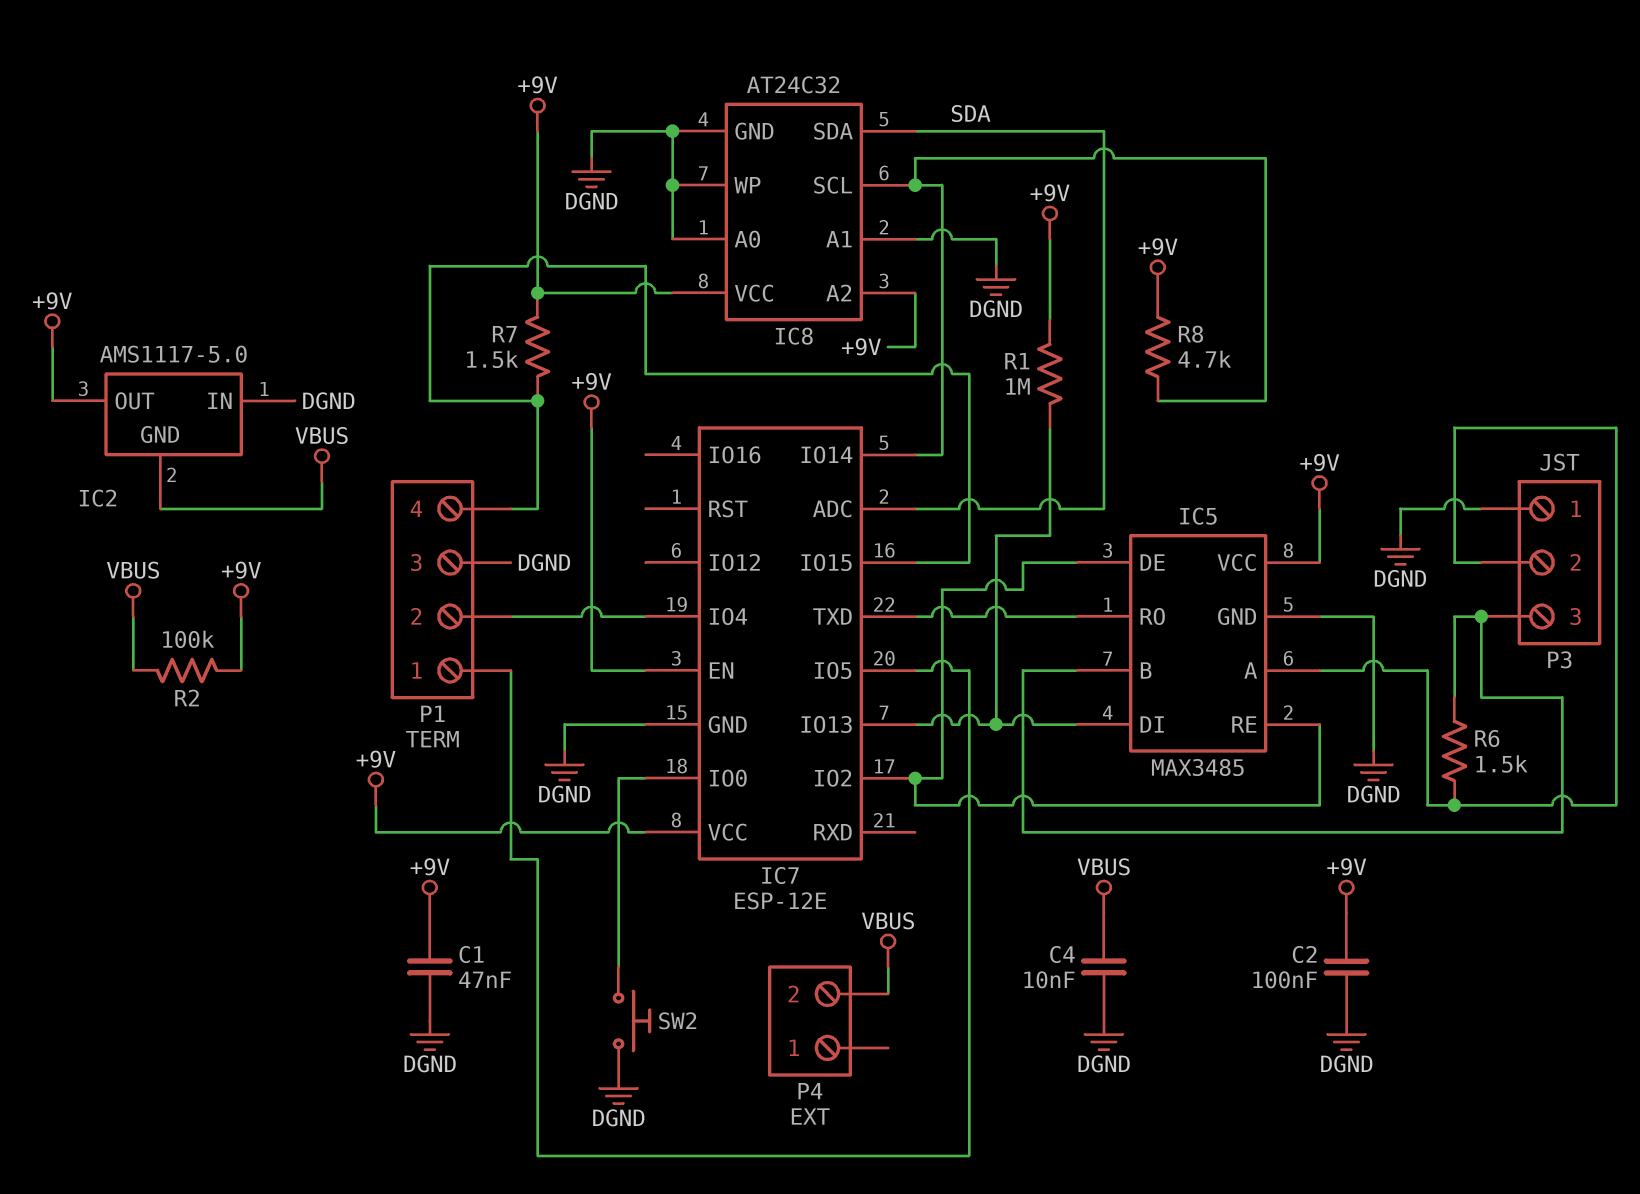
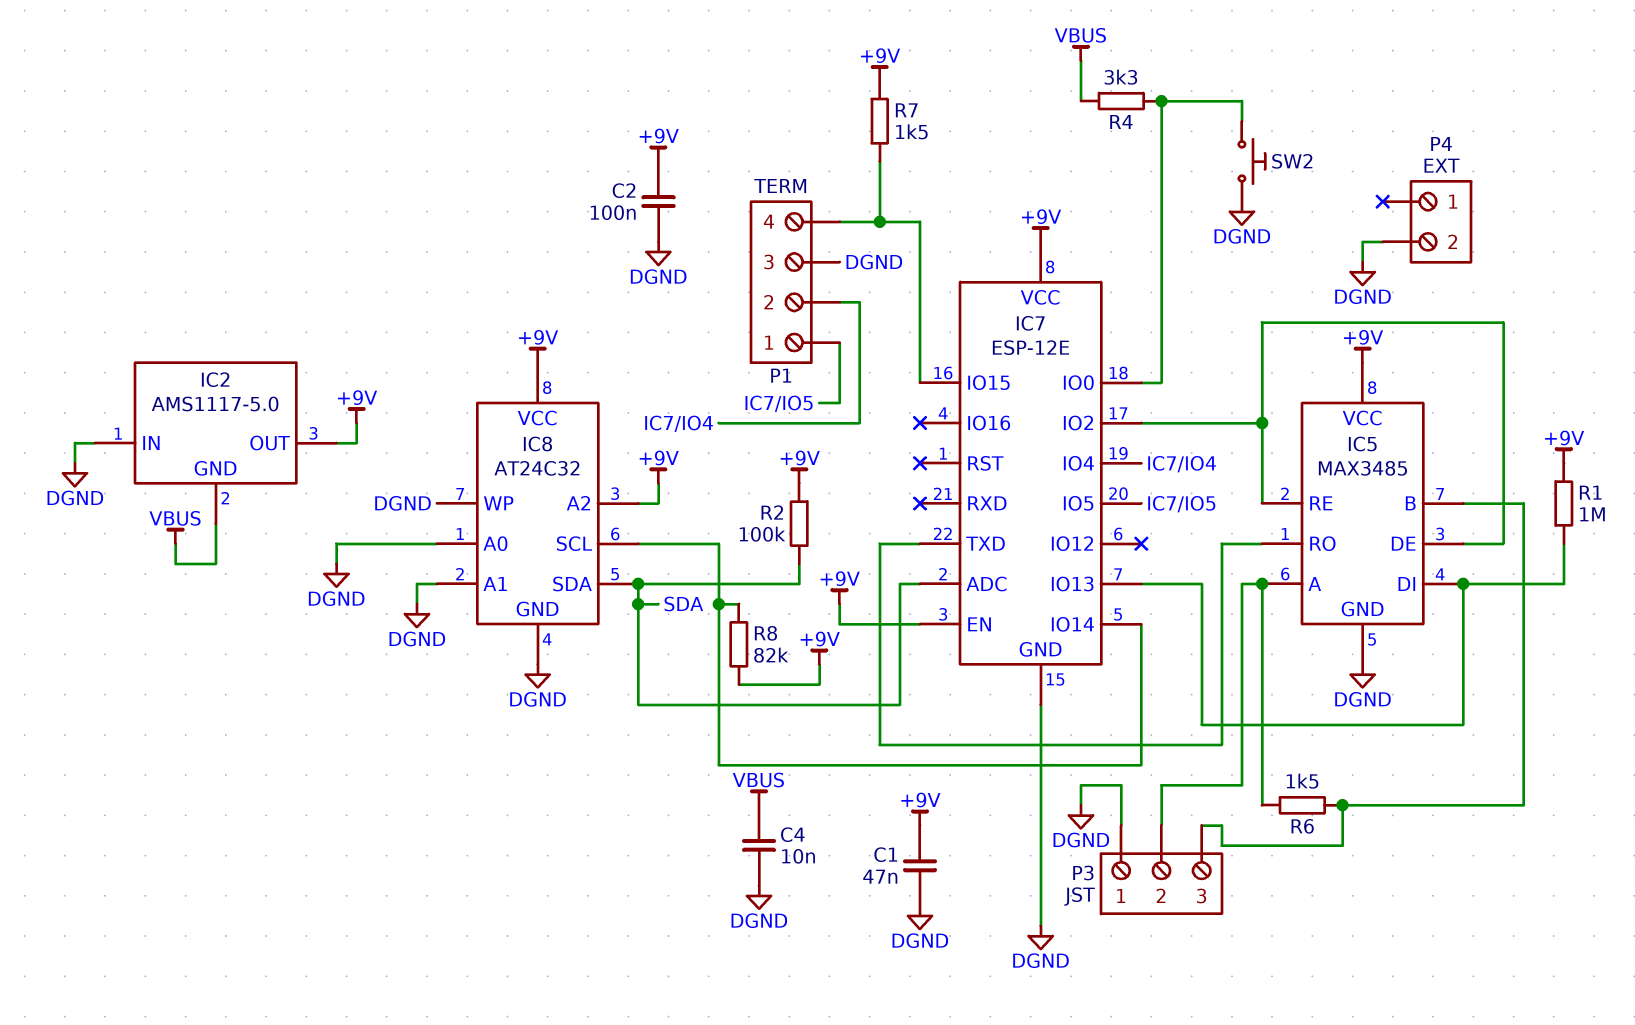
P4 pin 2: VBUS -> DGND
R2: 100k (+9V, VBUS) -> 100k (+9V, SDA)
R4: none -> 3.3k (IC7/IO0, VBUS)
R8: 4.7k (+9V, IC7/IO14) -> 82k (+9V, IC7/IO14)

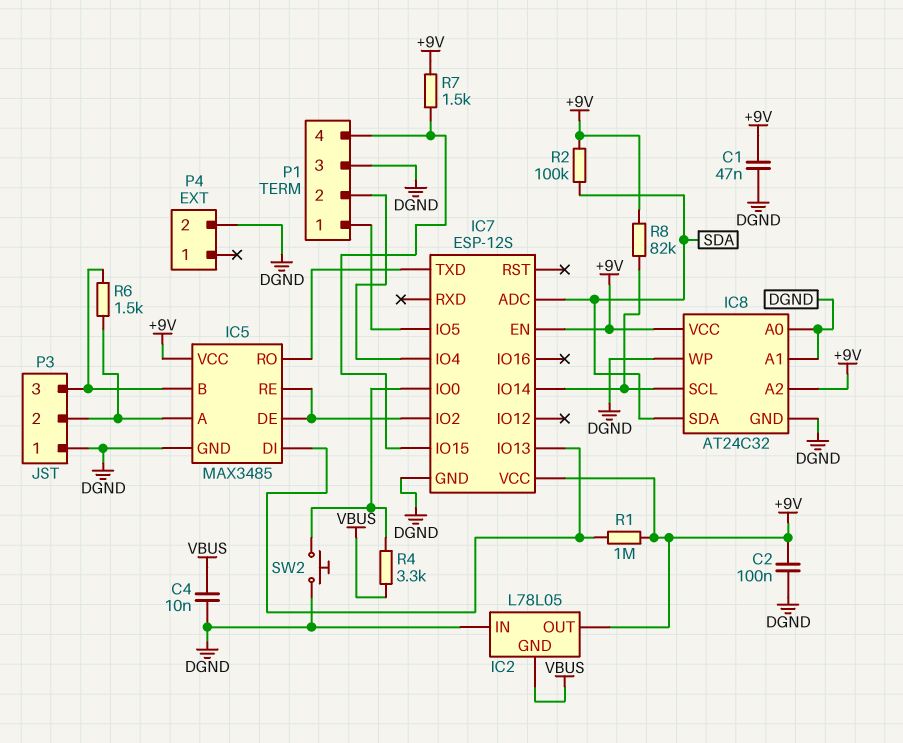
IC2: AMS1117-5.0 -> L78L05
IC7: ESP-12E -> ESP-12S

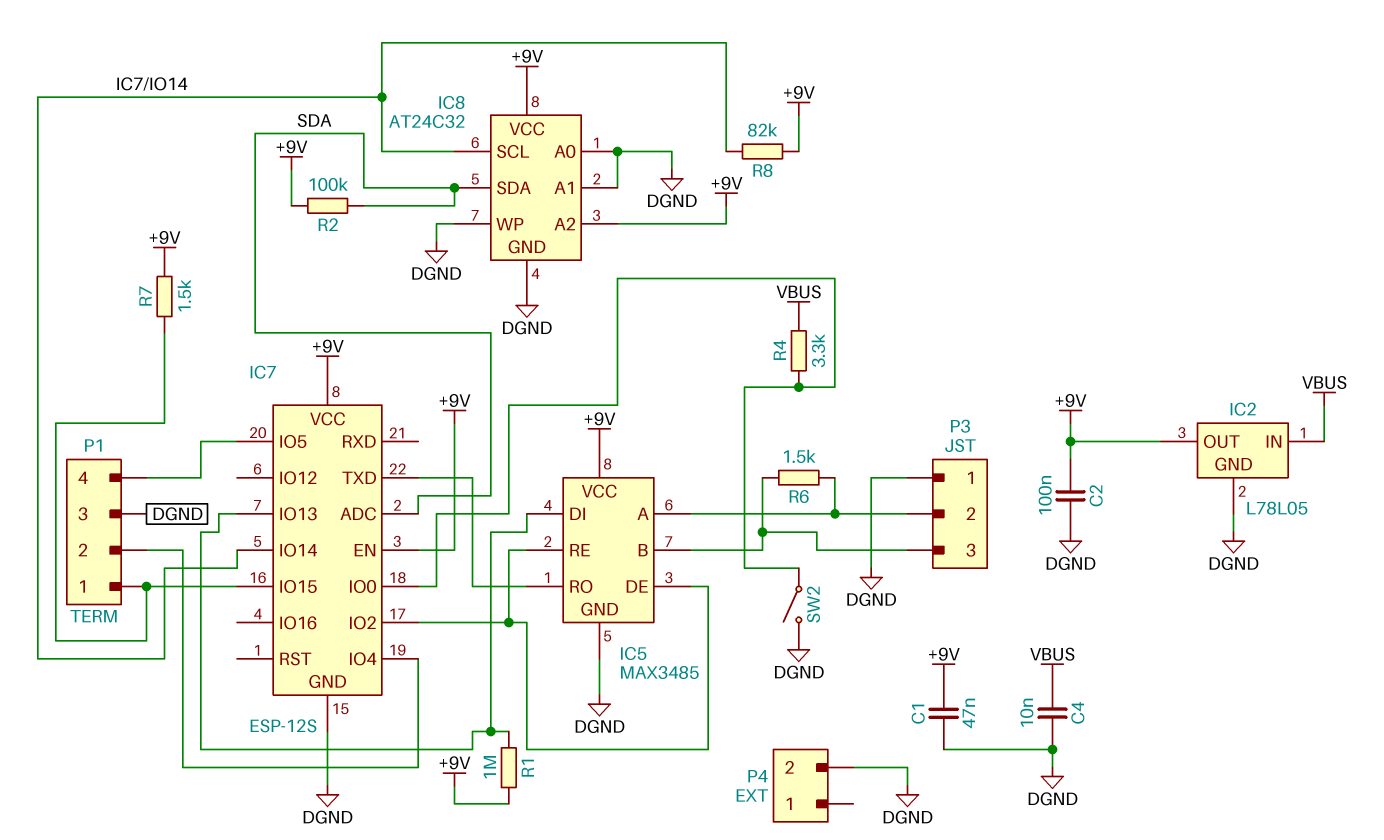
IC2 pin GND: VBUS -> DGND
IC2 pin IN: DGND -> VBUS
P1 pin 1: IC7/IO5 -> IC7/IO15
P1 pin 4: IC7/IO15 -> IC7/IO5
SW2: button (DGND, IC7/IO0) -> switch (DGND, IC7/IO0)

